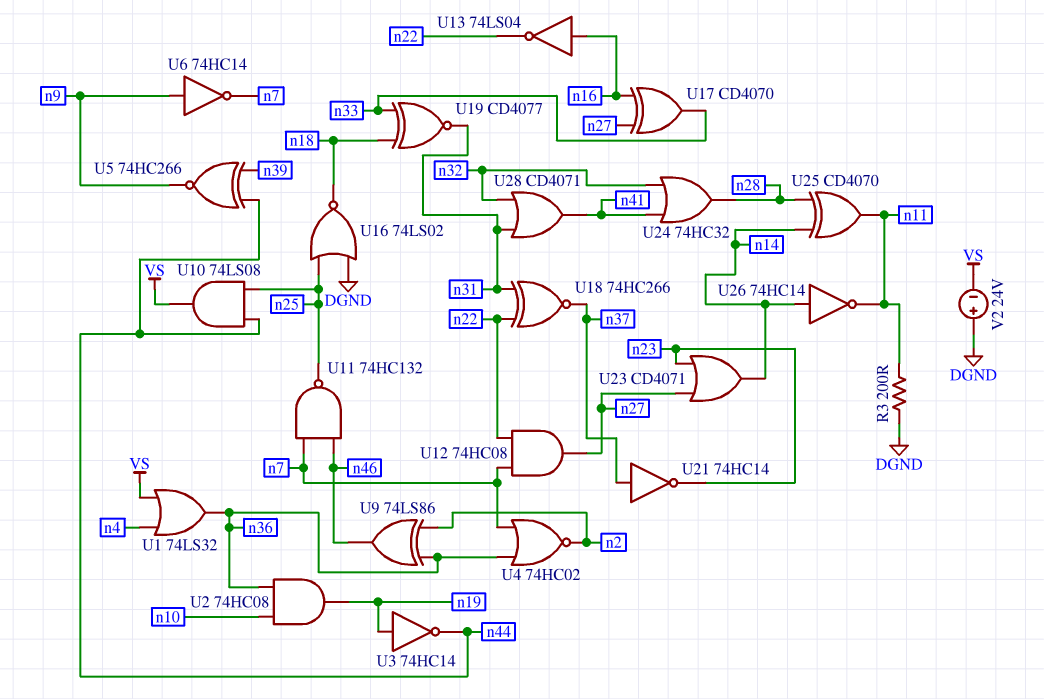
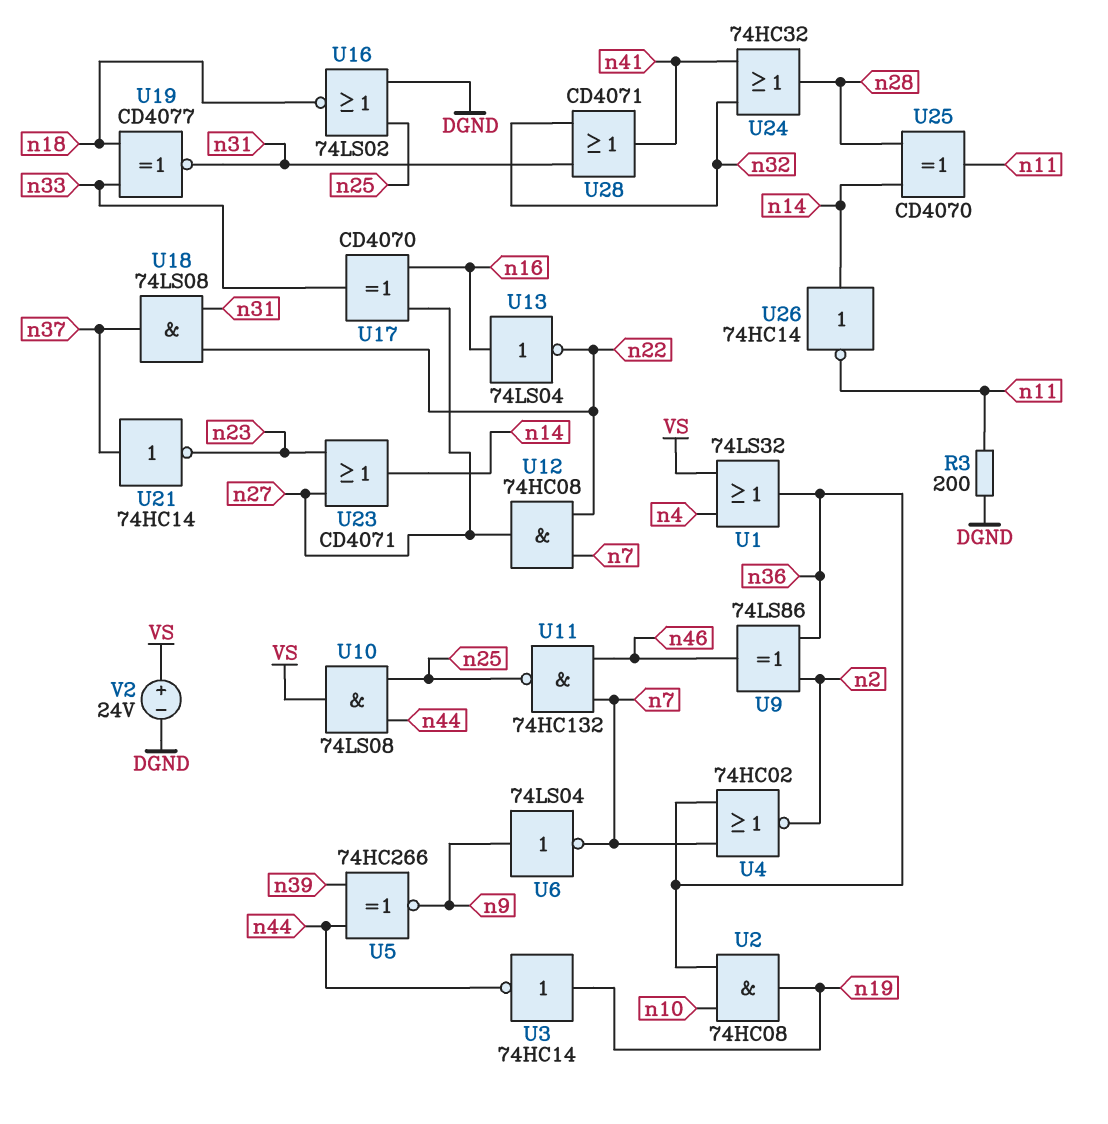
U6: NOT 74HC14 (in n9, out n7) -> NOT 74LS04 (in n9, out n7)
U18: XNOR 74HC266 (in n22, in n31, out n37) -> AND 74LS08 (in n22, in n31, out n37)
V2: 24V (plus DGND, minus VS) -> 24V (plus VS, minus DGND)

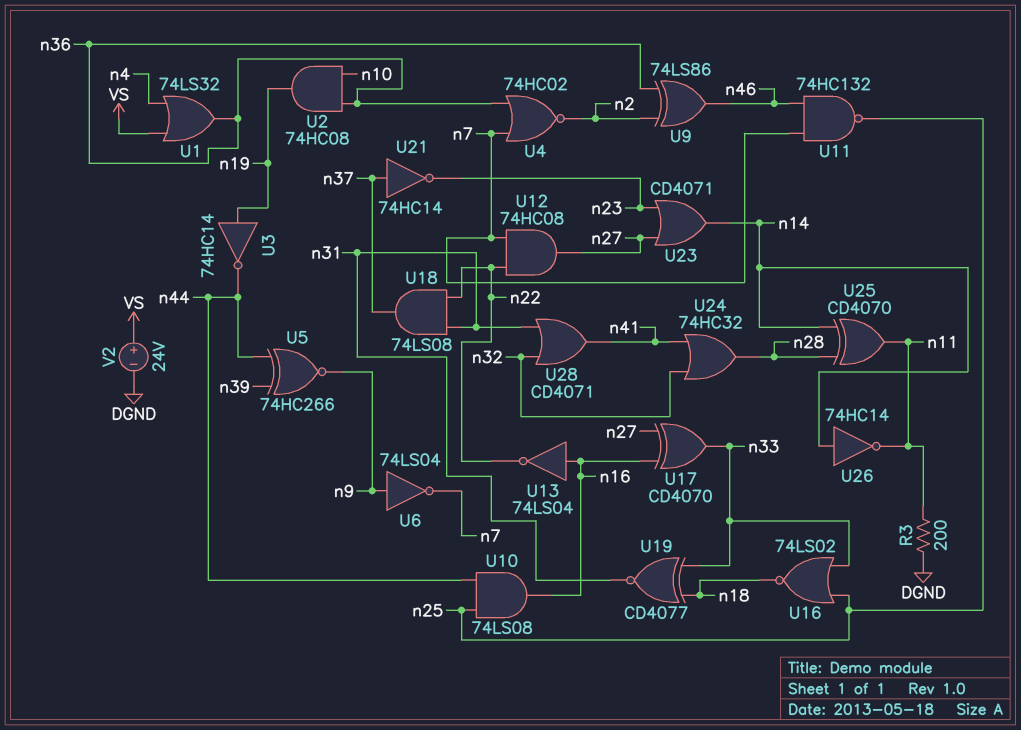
U10: AND 74LS08 (in n25, in n44, out VS) -> AND 74LS08 (in n25, in n44, out n16)
U16: NOR 74LS02 (in DGND, in n25, out n18) -> NOR 74LS02 (in n25, in n33, out n18)

